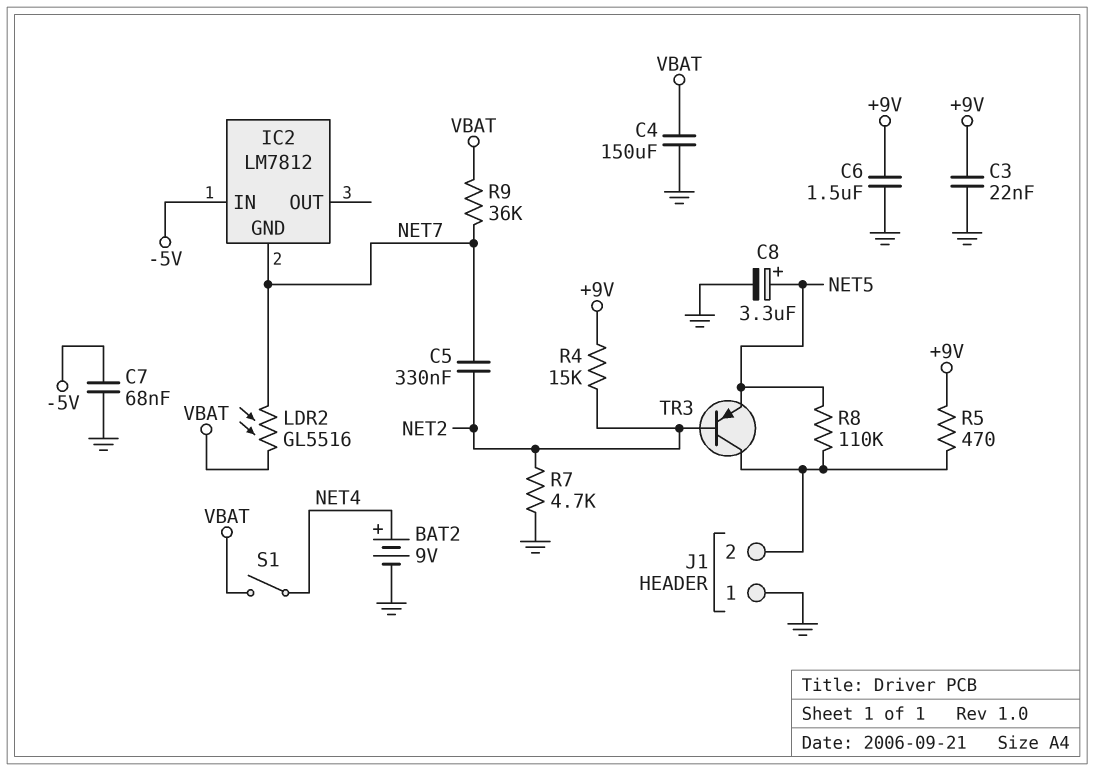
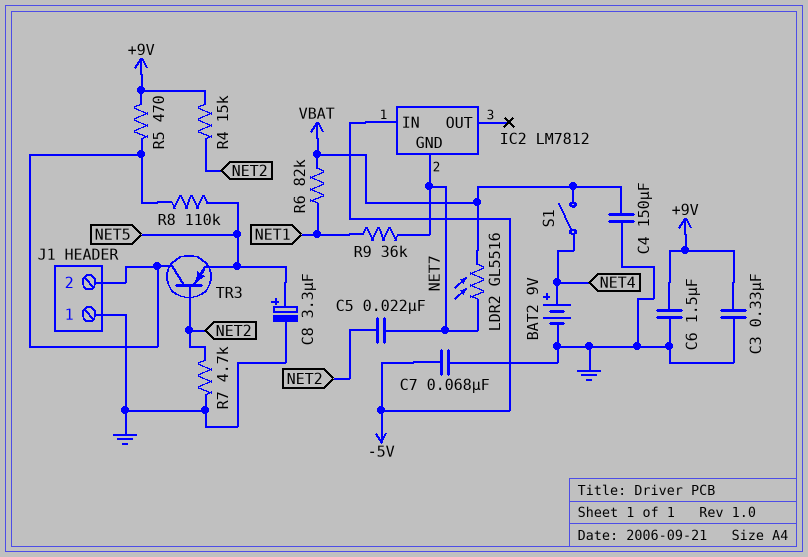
C3: 22nF (+9V, GND) -> 330nF (+9V, GND)
C5: 330nF (NET2, NET7) -> 22nF (NET2, NET7)
R6: none -> 82k (NET1, VBAT)
R9: 36k (NET7, VBAT) -> 36k (NET1, NET7)

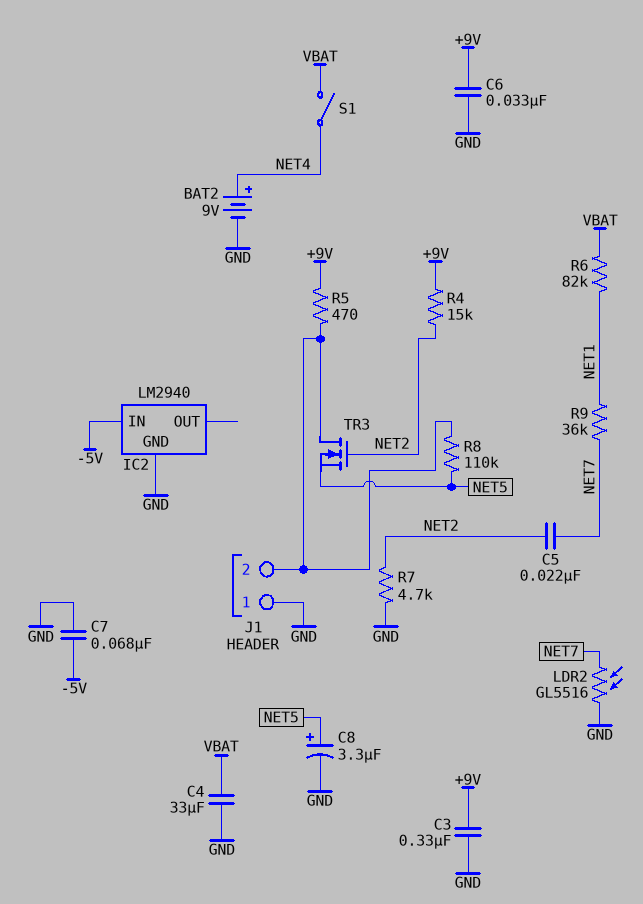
C4: 150uF (GND, VBAT) -> 33uF (GND, VBAT)
C6: 1.5uF (+9V, GND) -> 33nF (+9V, GND)
IC2: LM7812 -> LM2940
IC2 pin GND: NET7 -> GND
LDR2: GL5516 (NET7, VBAT) -> GL5516 (GND, NET7)
TR3: PNP (B NET2, C J1/2, E NET5) -> NMOS (G NET2, D J1/2, S NET5)

